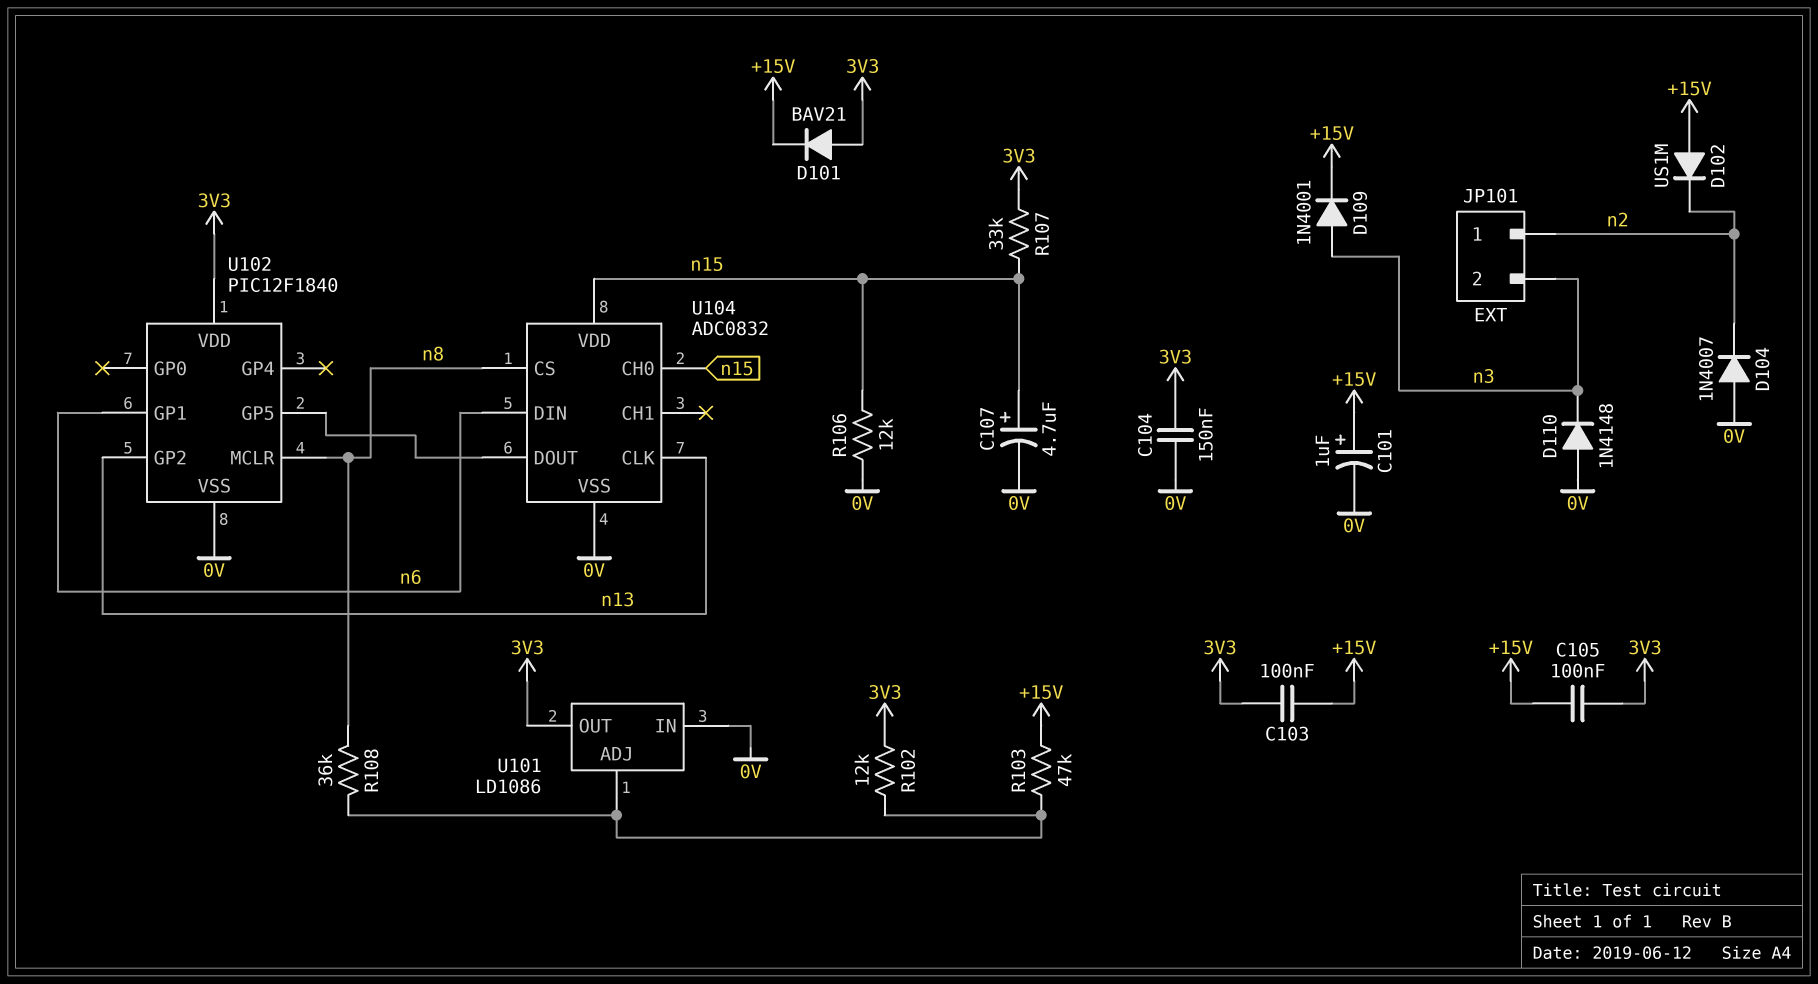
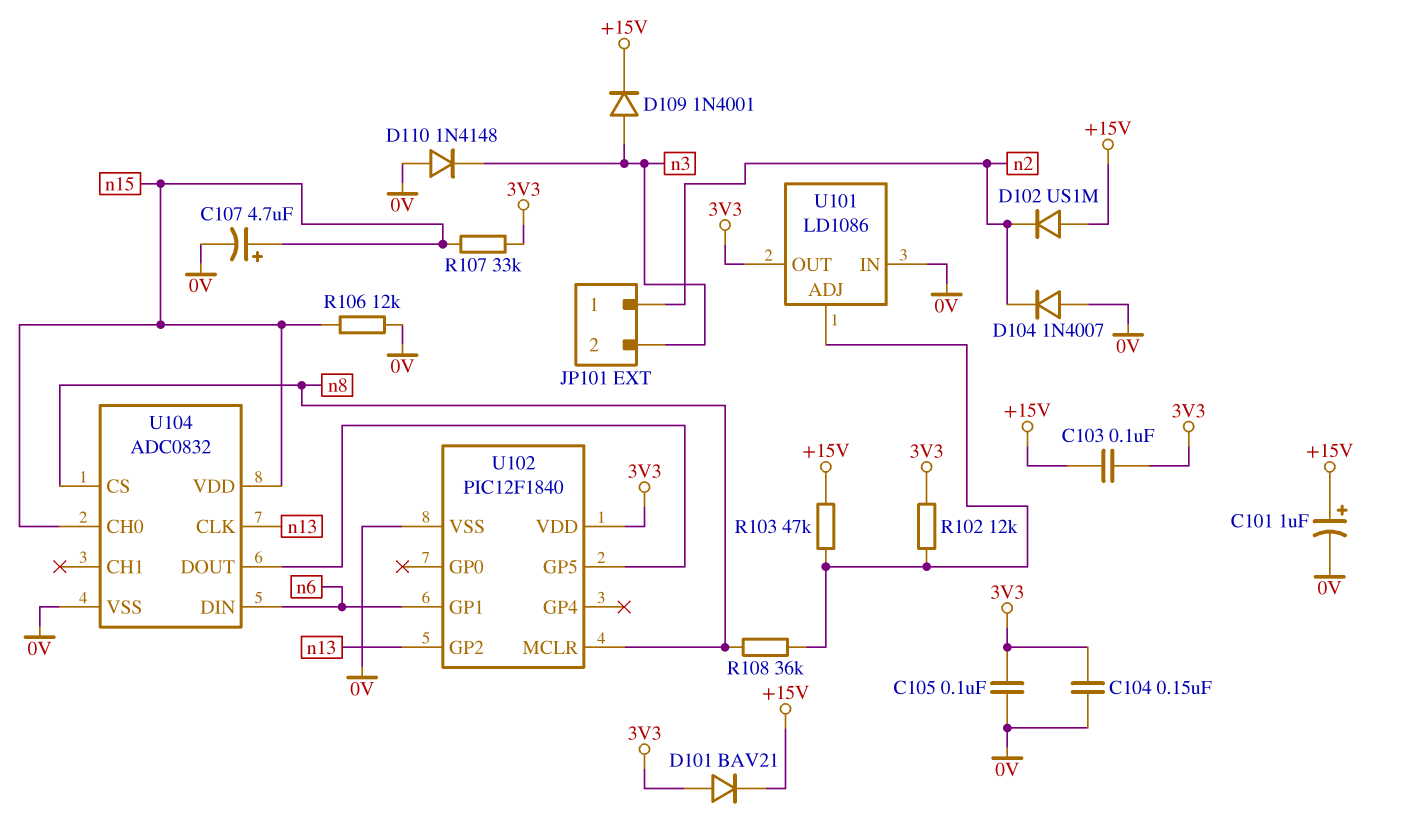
C105: 100nF (+15V, 3V3) -> 100nF (0V, 3V3)

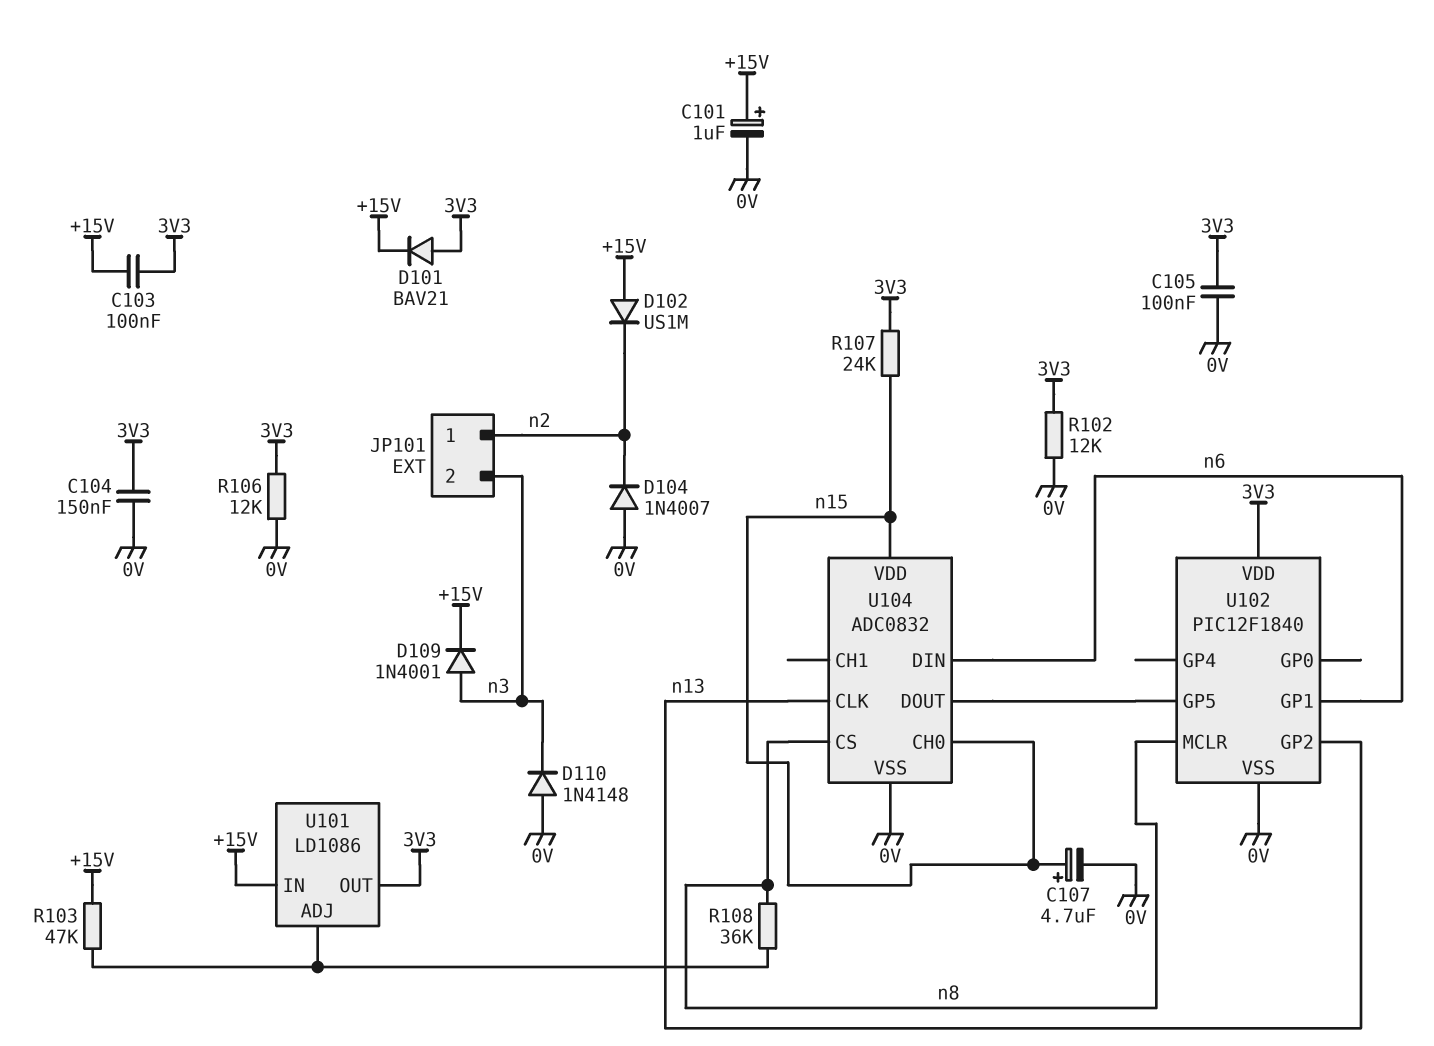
R102: 12k (3V3, U101/ADJ) -> 12k (0V, 3V3)
R106: 12k (0V, n15) -> 12k (0V, 3V3)
R107: 33k (3V3, n15) -> 24k (3V3, n15)
U101 pin IN: 0V -> +15V

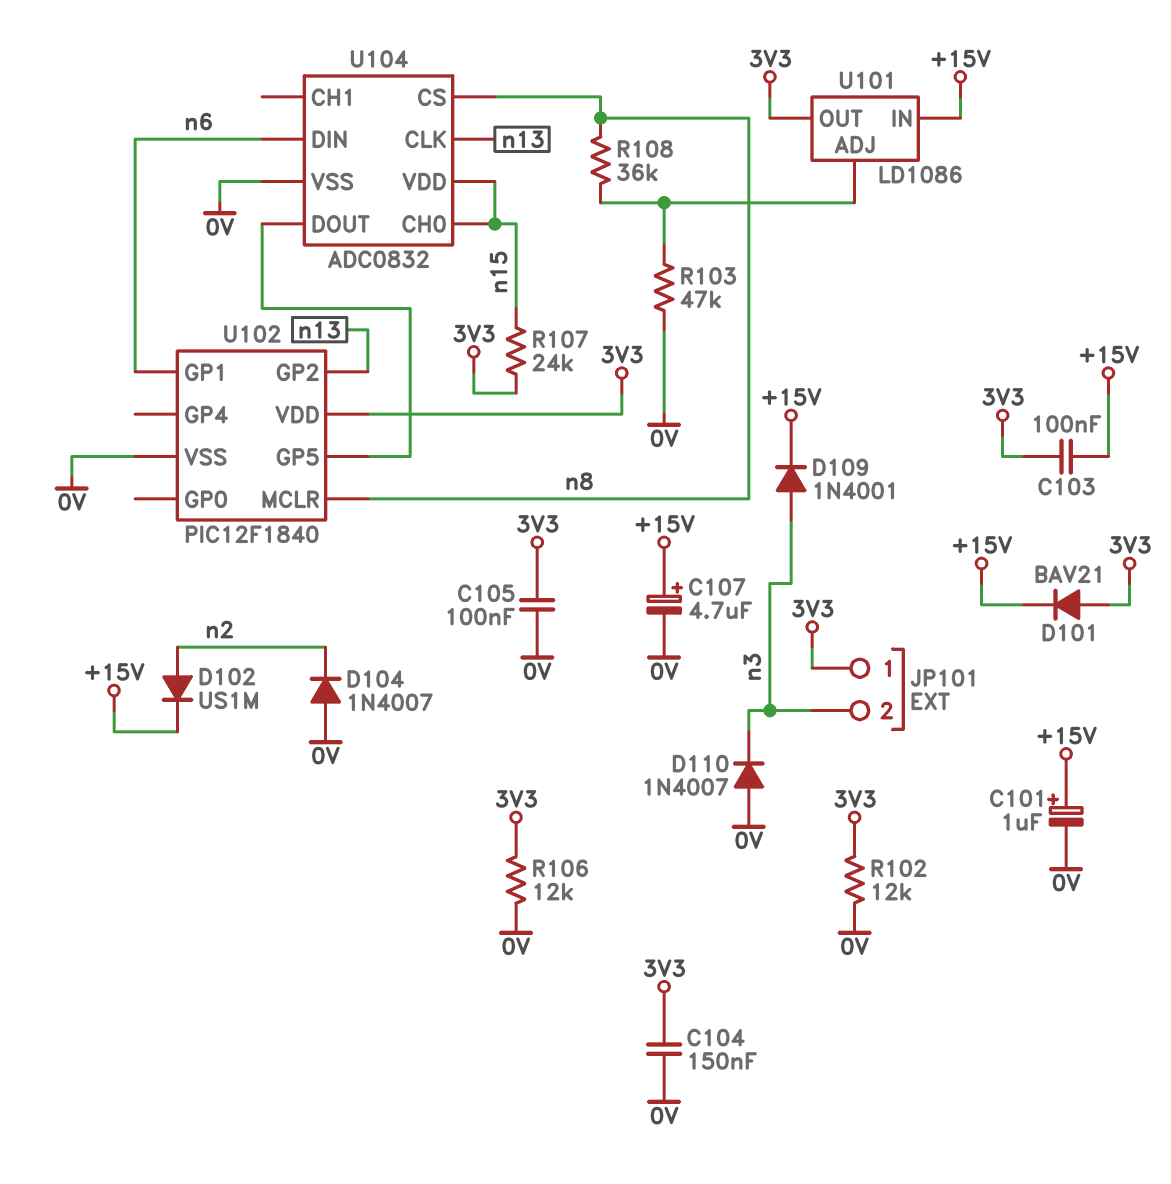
C107: 4.7uF (plus n15, minus 0V) -> 4.7uF (plus +15V, minus 0V)
D102: diode US1M (A +15V, K n2) -> diode US1M (A n2, K +15V)
D110: diode 1N4148 (A 0V, K n3) -> diode 1N4007 (A 0V, K n3)
JP101 pin 1: n2 -> 3V3
R103: 47k (+15V, U101/ADJ) -> 47k (0V, U101/ADJ)

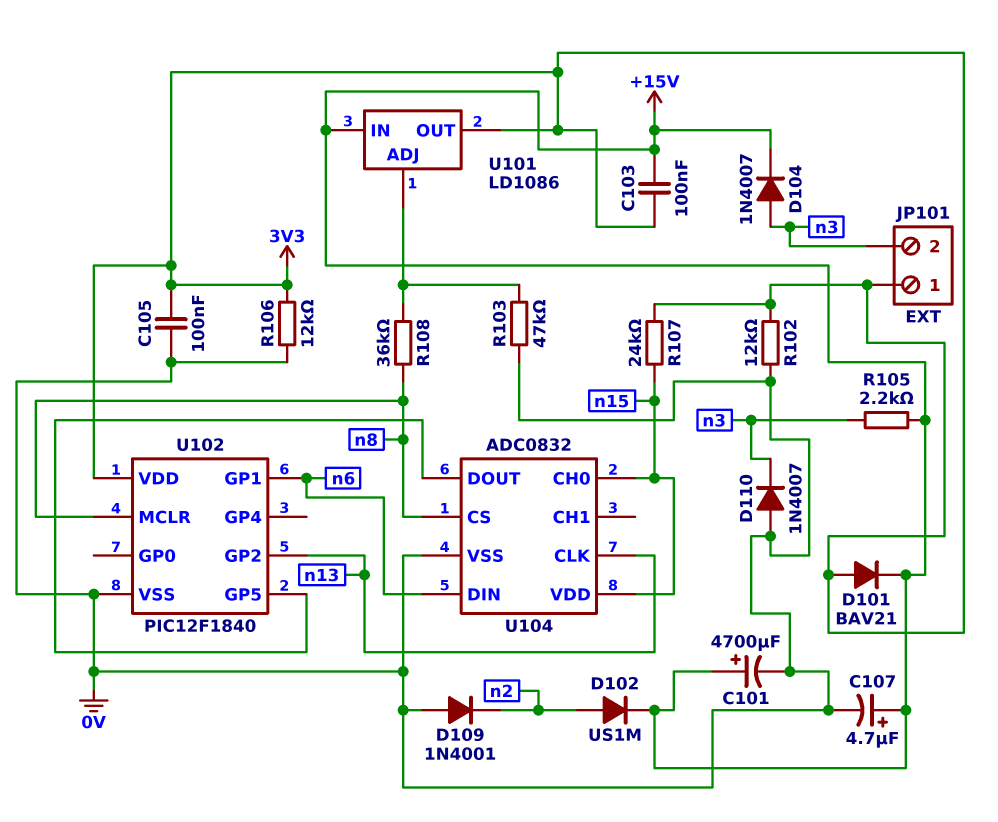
C101: 1uF (plus +15V, minus 0V) -> 4700uF (plus +15V, minus 0V)
C104: 150nF (0V, 3V3) -> none
D104: diode 1N4007 (A 0V, K n2) -> diode 1N4007 (A n3, K +15V)
D109: diode 1N4001 (A n3, K +15V) -> diode 1N4001 (A 0V, K n2)
R105: none -> 2.2k (+15V, n3)

